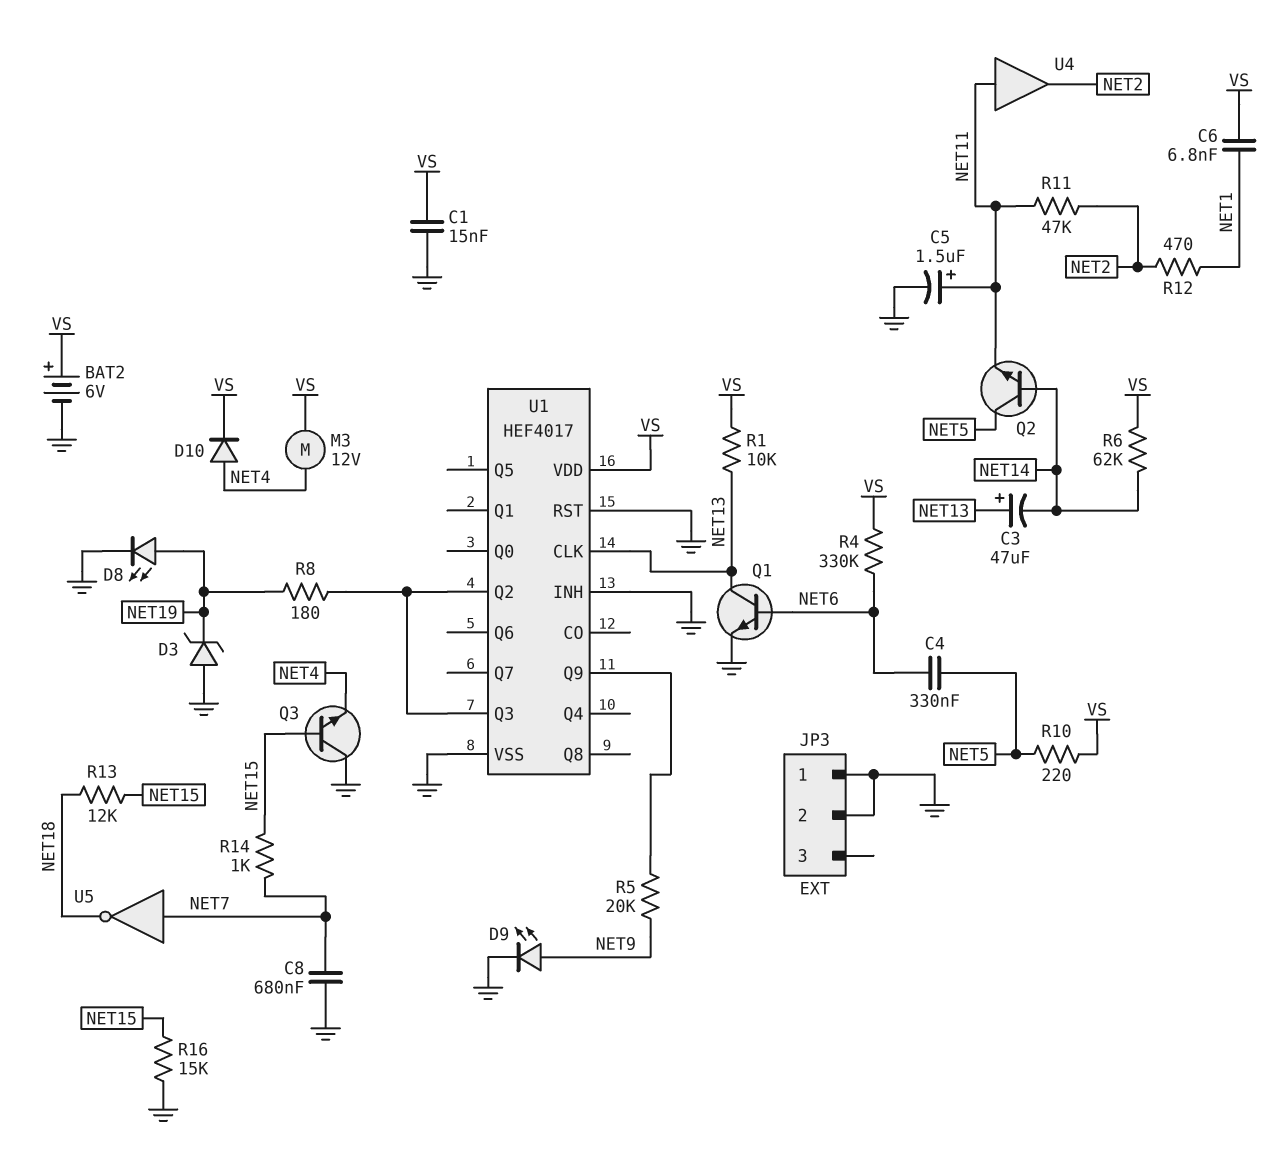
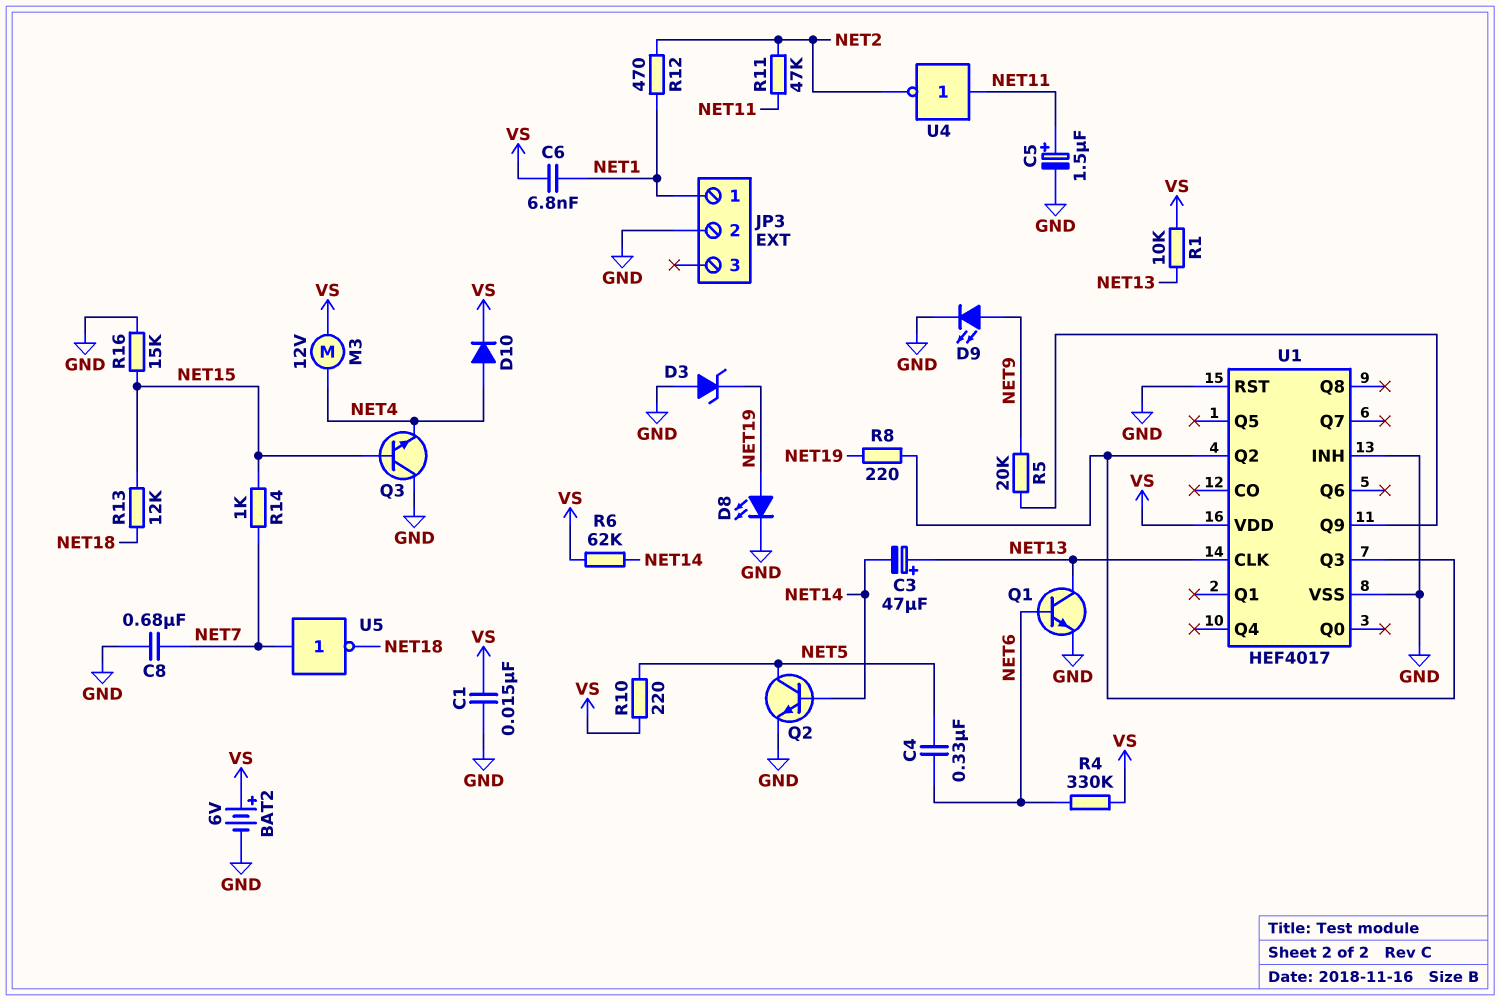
JP3 pin 1: GND -> NET1
Q2: NPN (B NET14, C NET5, E NET11) -> NPN (B NET14, C NET5, E GND)
R8: 180 (NET19, U1/Q2) -> 220 (NET19, U1/Q2)
U4: buffer (in NET11, out NET2) -> NOT (in NET11, out NET2)

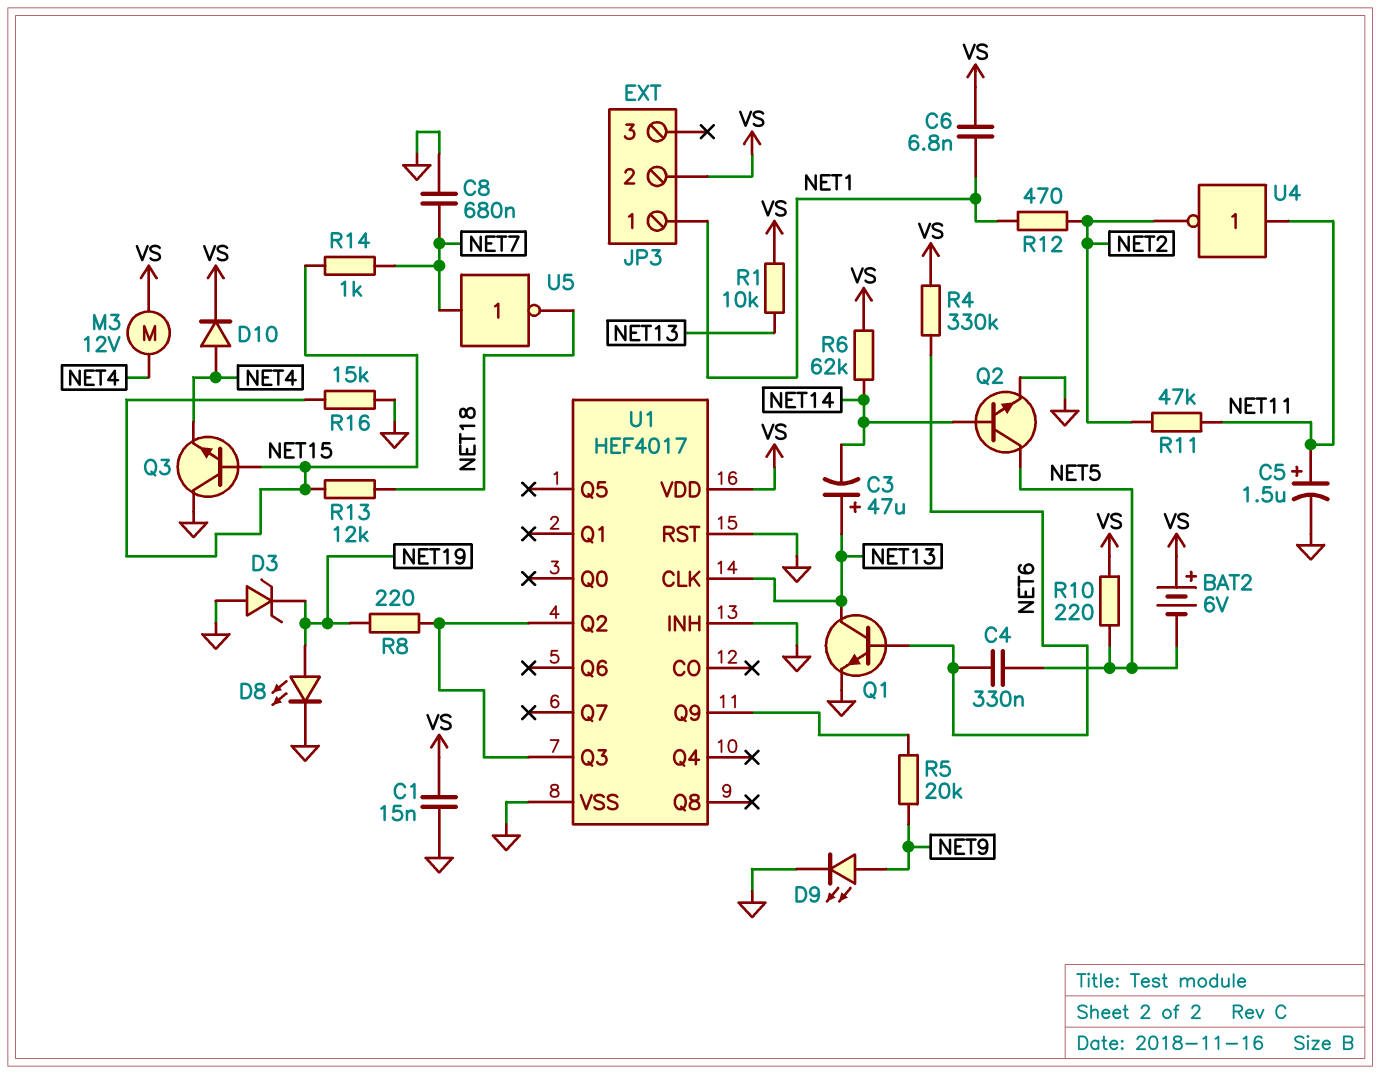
BAT2: 6V (plus VS, minus GND) -> 6V (plus VS, minus NET5)
JP3 pin 2: GND -> VS

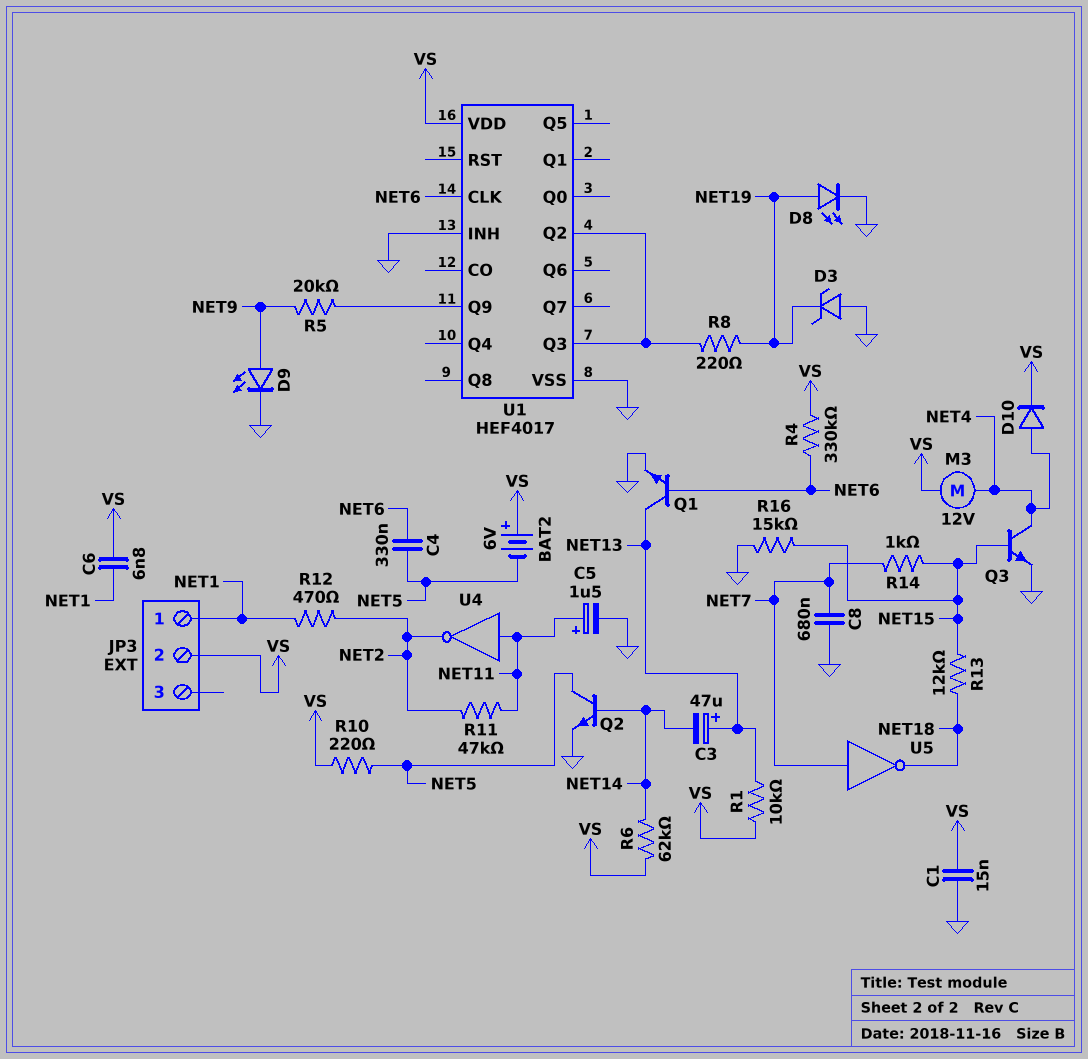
Q3: NPN (B NET15, C GND, E NET4) -> NPN (B NET15, C NET4, E GND)
U1 pin CLK: NET13 -> NET6
U1 pin RST: GND -> none

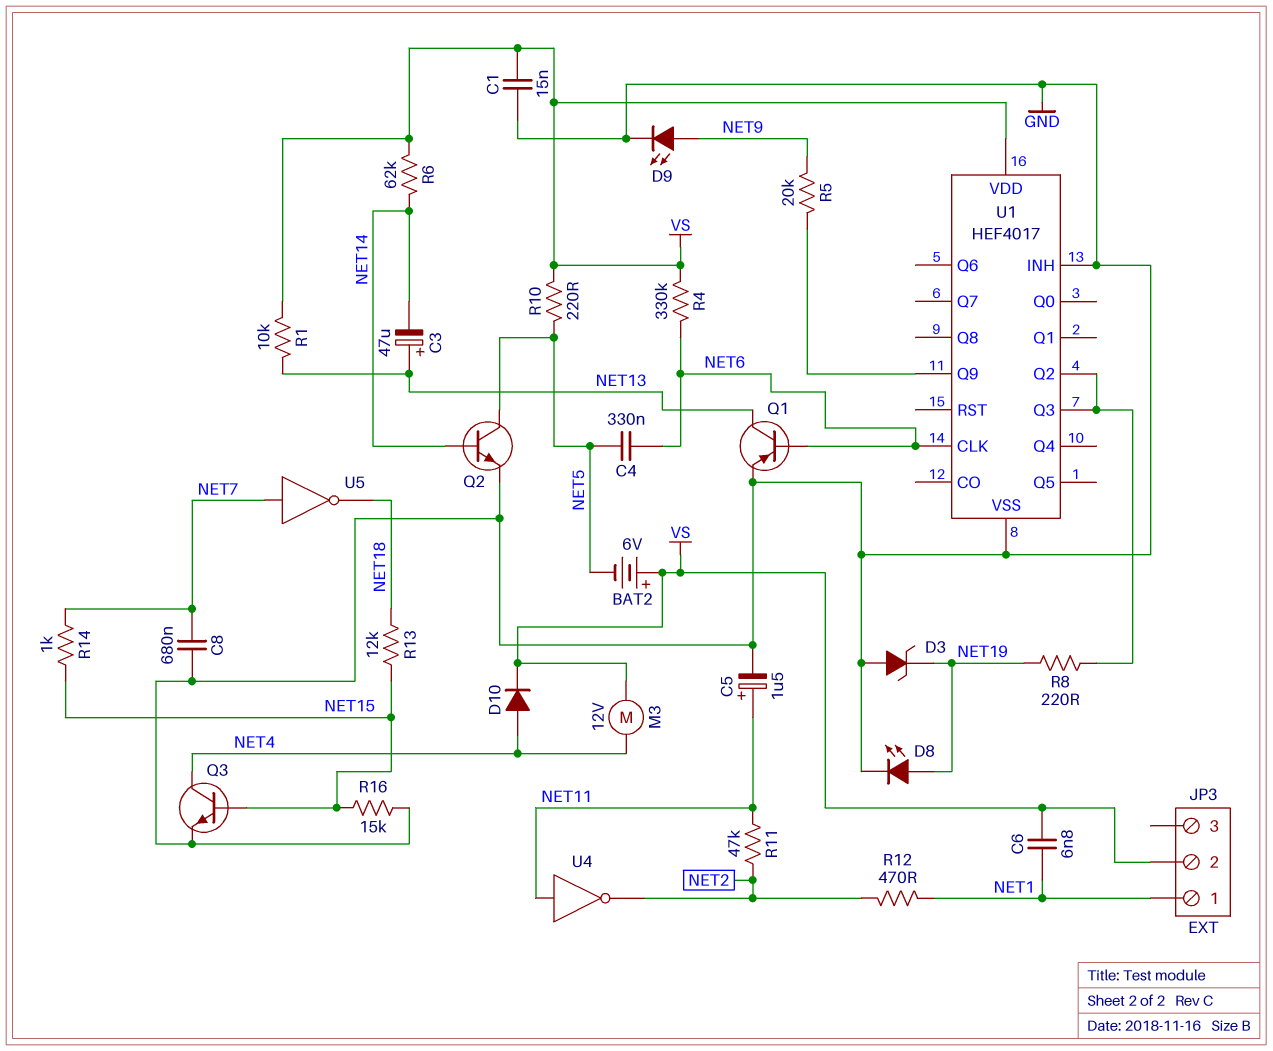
Q1: NPN (B NET6, C NET13, E GND) -> PNP (B NET6, C NET13, E GND)

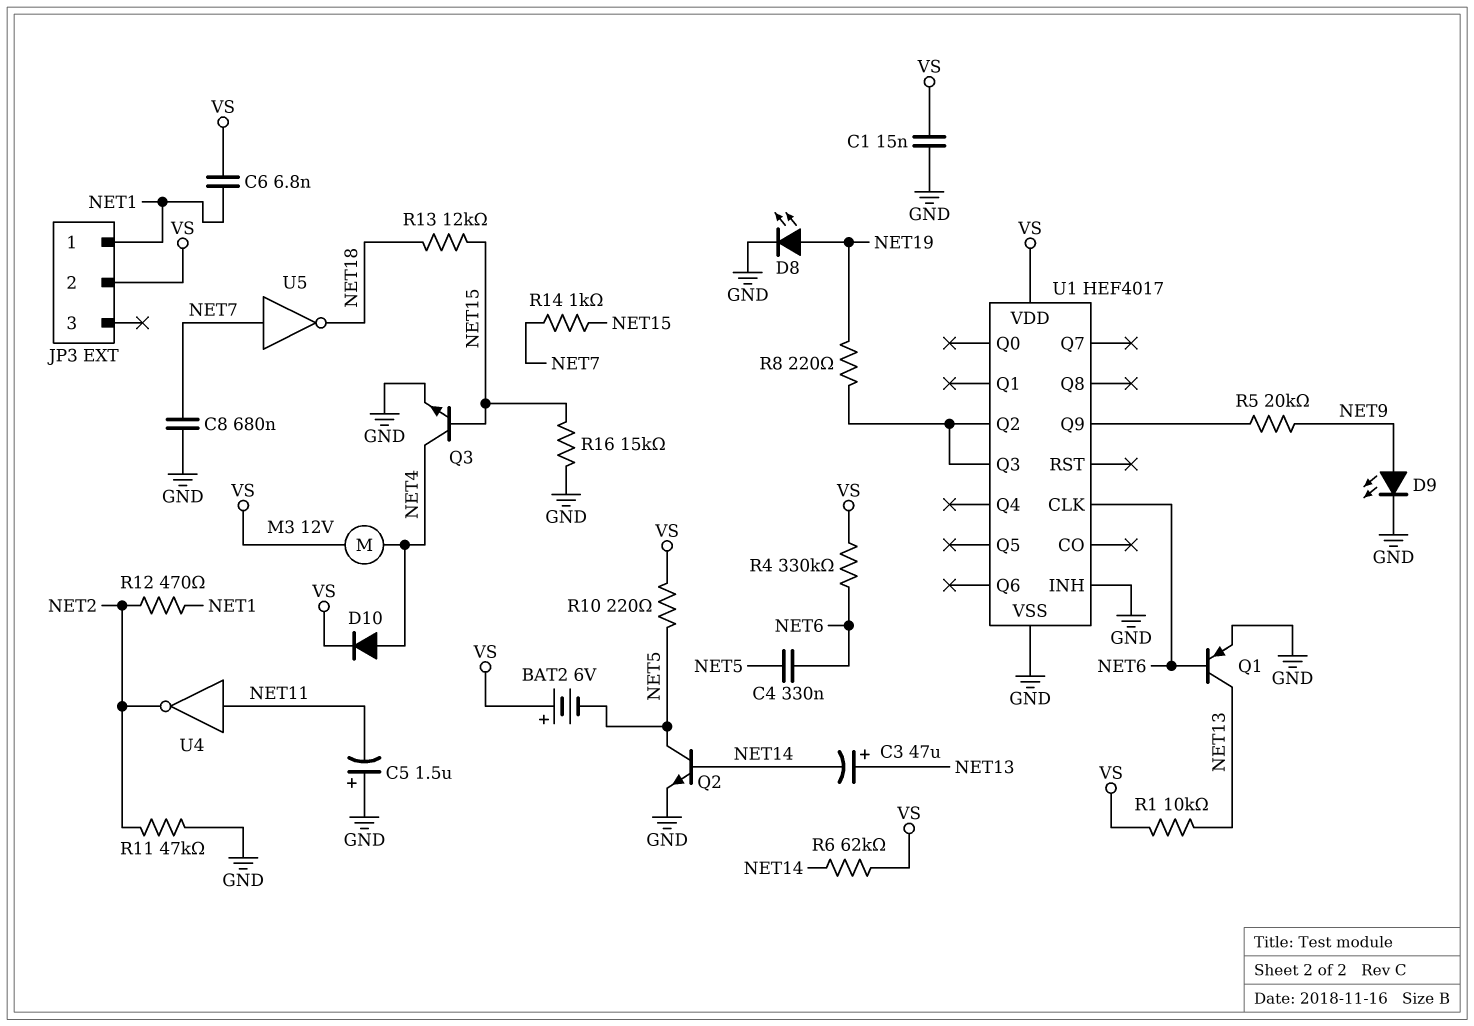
C5: 1.5uF (plus NET11, minus GND) -> 1.5uF (plus GND, minus NET11)
D3: zener (A GND, K NET19) -> none
R11: 47k (NET2, NET11) -> 47k (GND, NET2)

